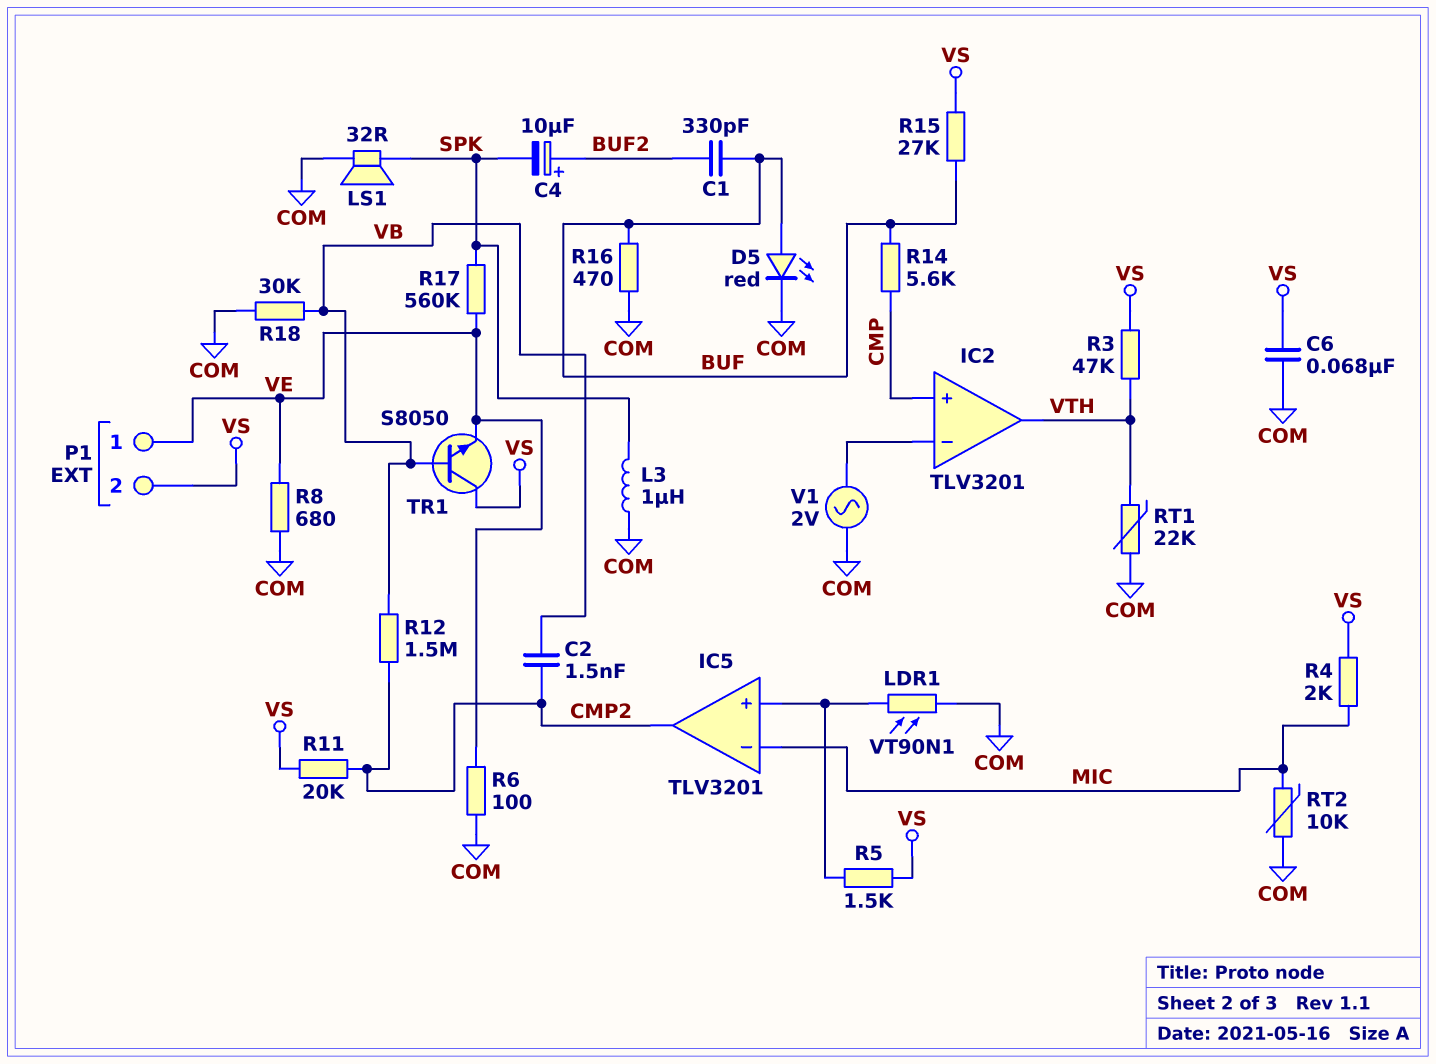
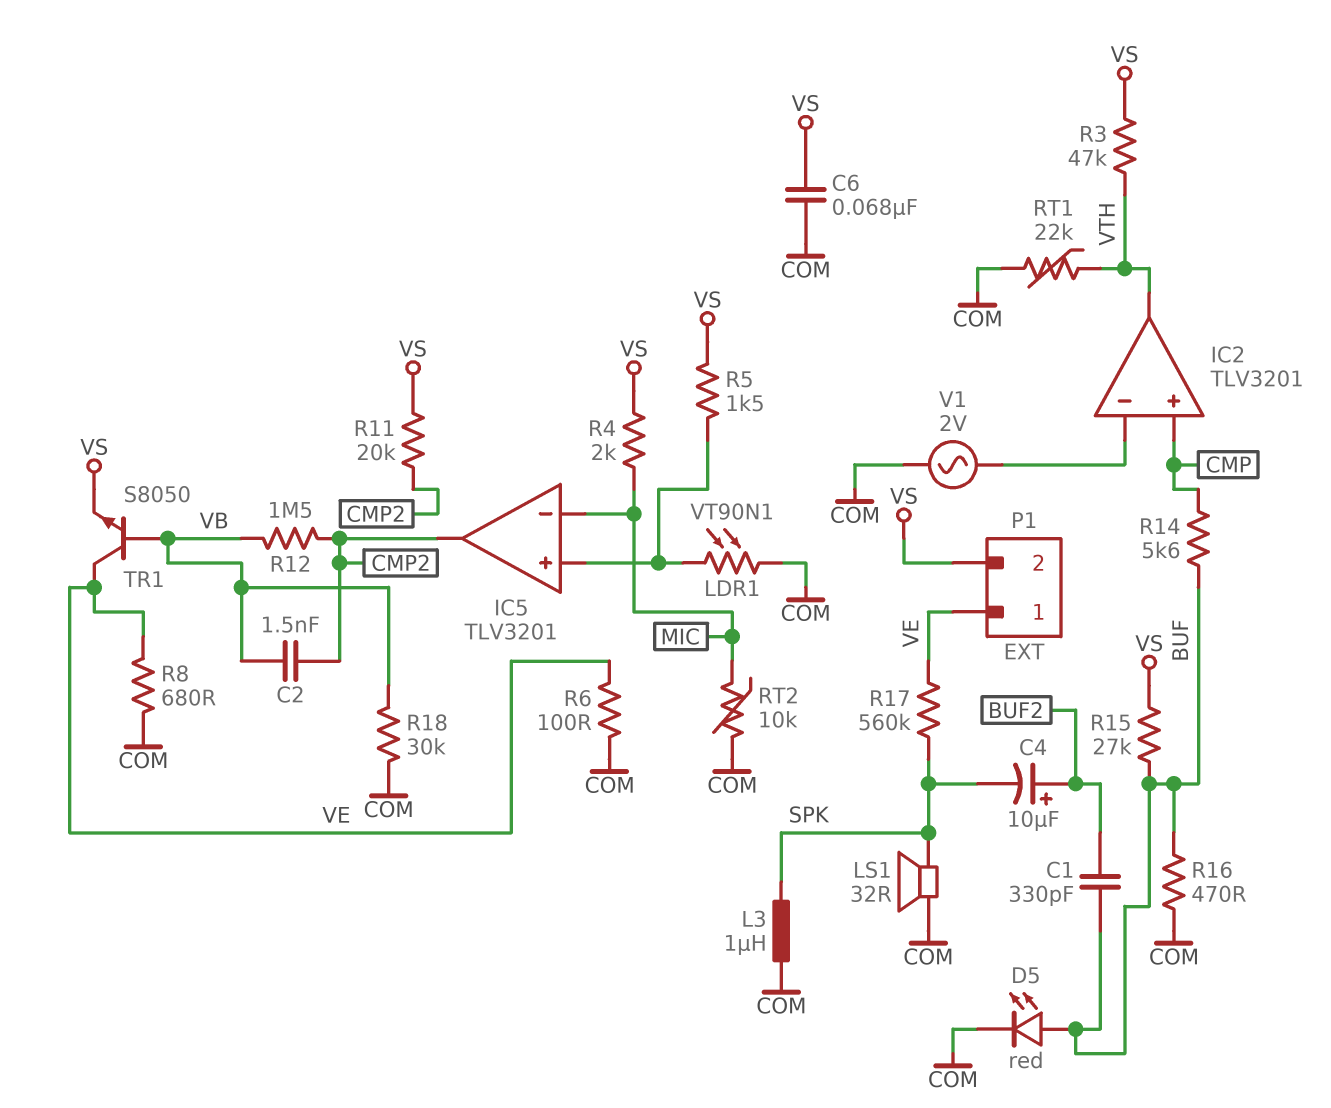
TR1: NPN S8050 (B VB, C VS, E VE) -> NPN S8050 (B VB, C VE, E VS)

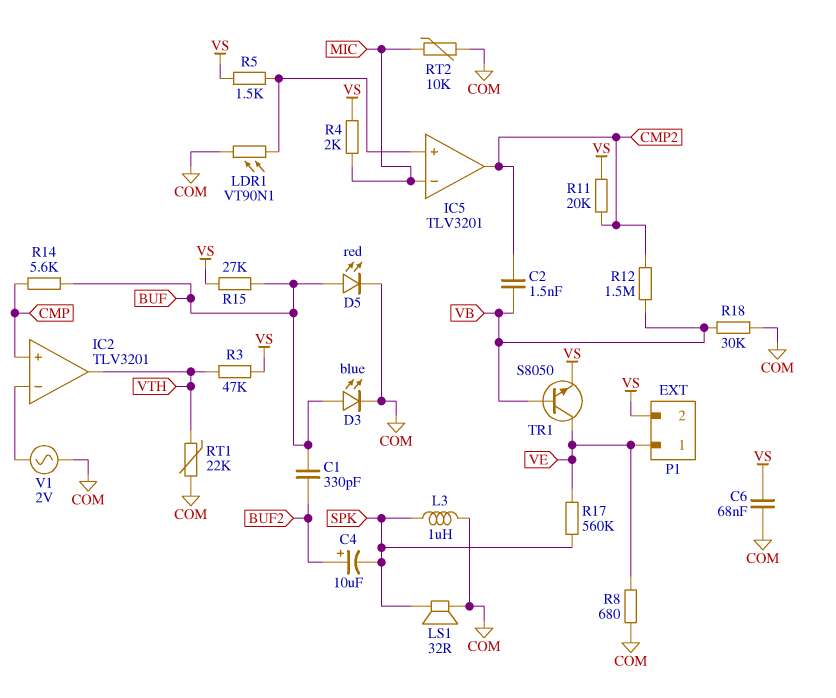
D3: none -> LED blue (A BUF, K COM)
R6: 100 (COM, VE) -> none
R16: 470 (BUF, COM) -> none

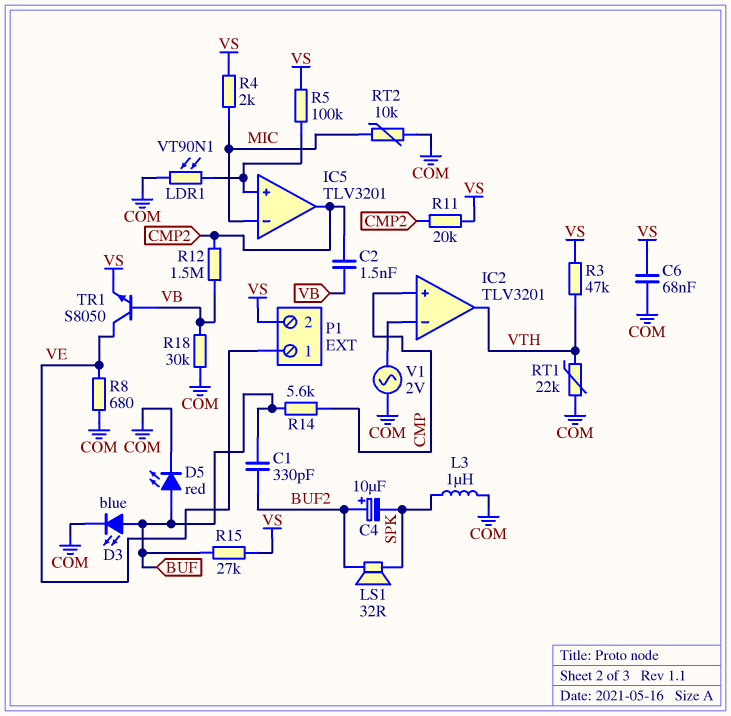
LS1: speaker 32R (COM, SPK) -> speaker 32R (BUF2, SPK)
R5: 1.5k (IC5/in+, VS) -> 100k (IC5/in+, VS)
R17: 560k (SPK, VE) -> none

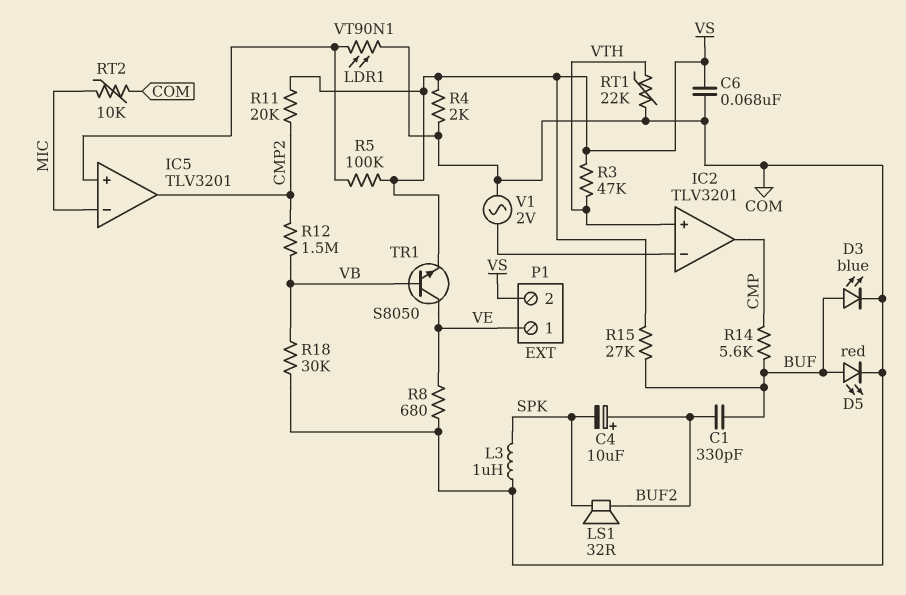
C2: 1.5nF (CMP2, VB) -> none
IC2 pin in+: CMP -> VTH
IC2 pin out: VTH -> CMP
R4: 2k (MIC, VS) -> 2k (COM, VS)

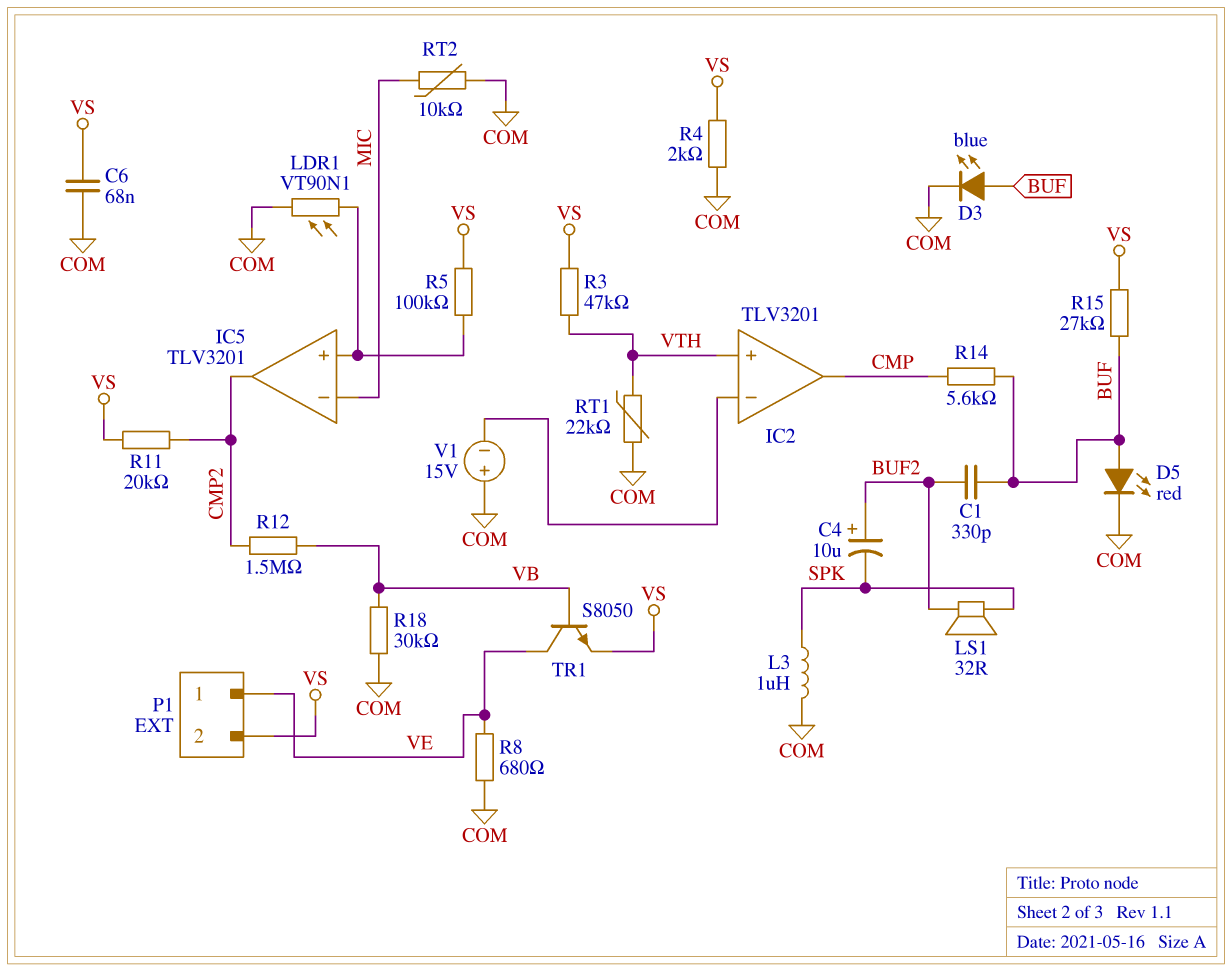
V1: AC 2V (COM, IC2/in-) -> 15V (plus COM, minus IC2/in-)

